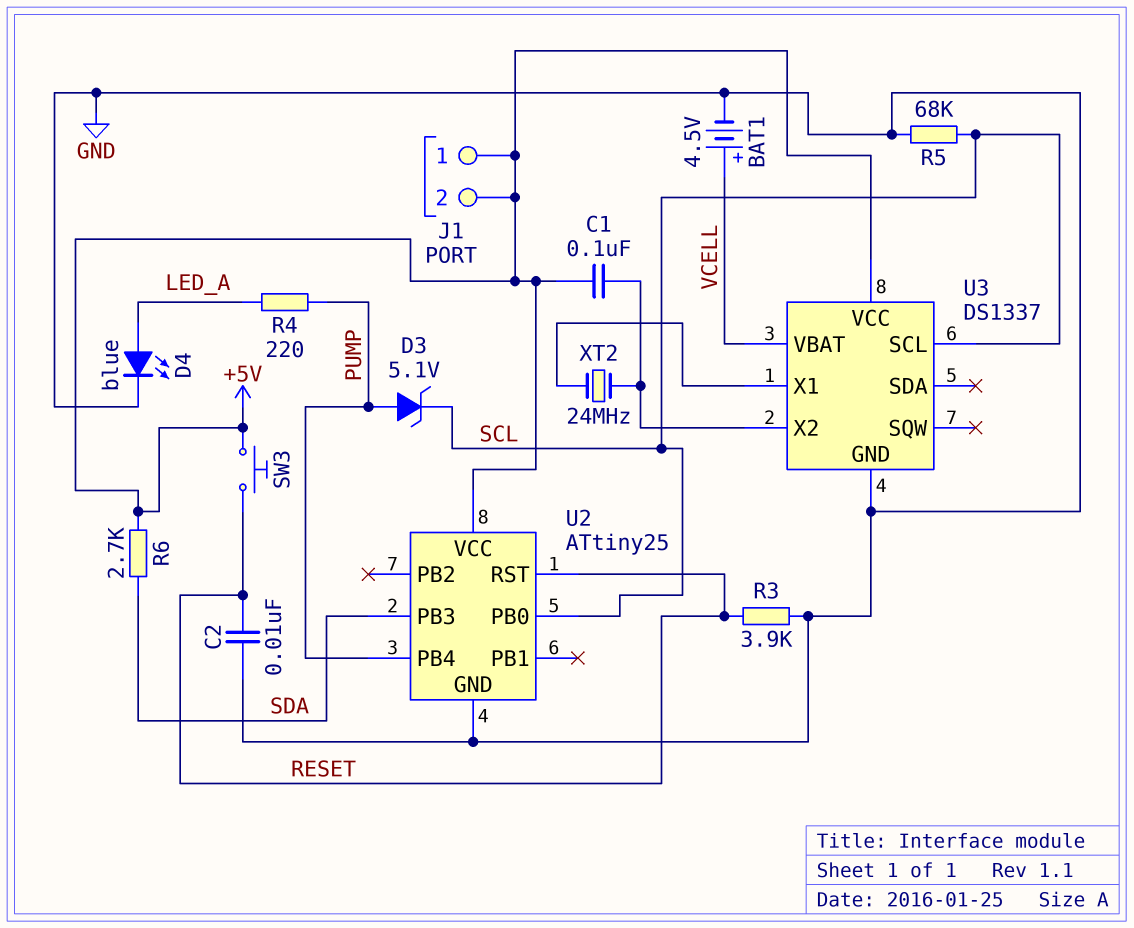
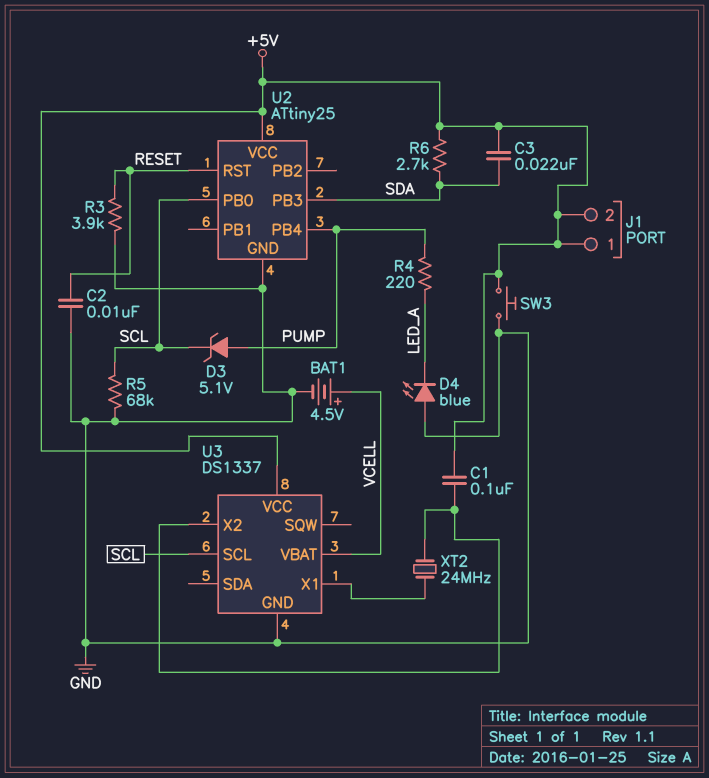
C3: none -> 22nF (+5V, SDA)
D4: LED blue (A LED_A, K GND) -> LED blue (A GND, K LED_A)
SW3: button (+5V, RESET) -> button (+5V, GND)

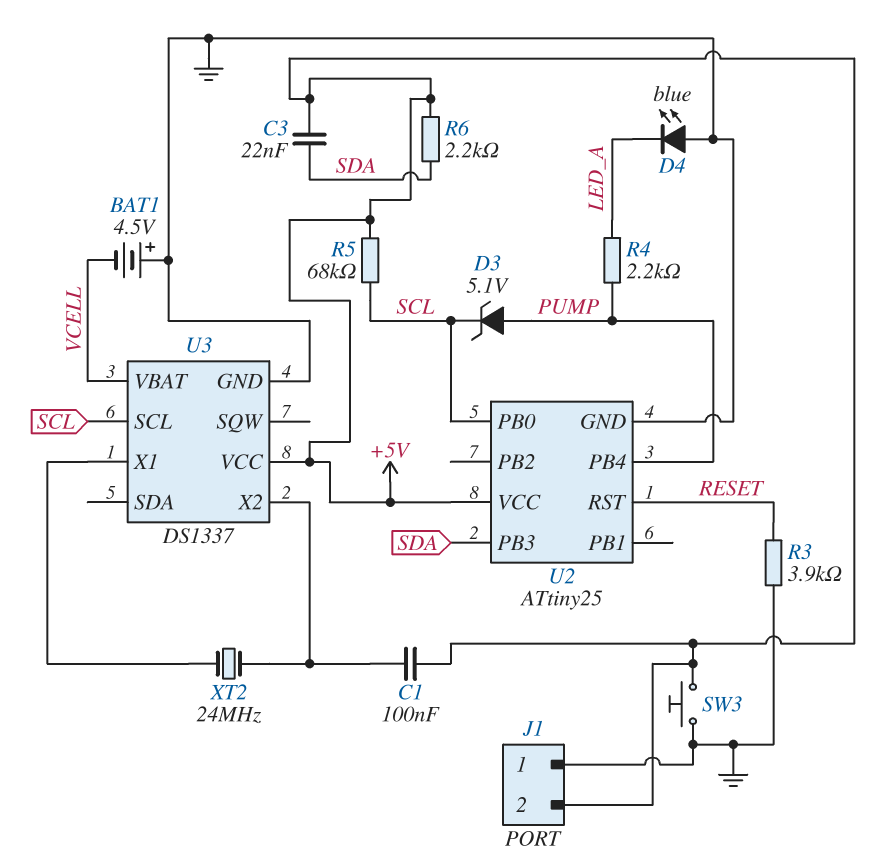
BAT1: 4.5V (plus VCELL, minus GND) -> 4.5V (plus GND, minus VCELL)
C2: 10nF (GND, RESET) -> none
J1 pin 1: +5V -> GND
R4: 220 (LED_A, PUMP) -> 2.2k (LED_A, PUMP)
R5: 68k (GND, SCL) -> 68k (+5V, SCL)
R6: 2.7k (+5V, SDA) -> 2.2k (+5V, SDA)

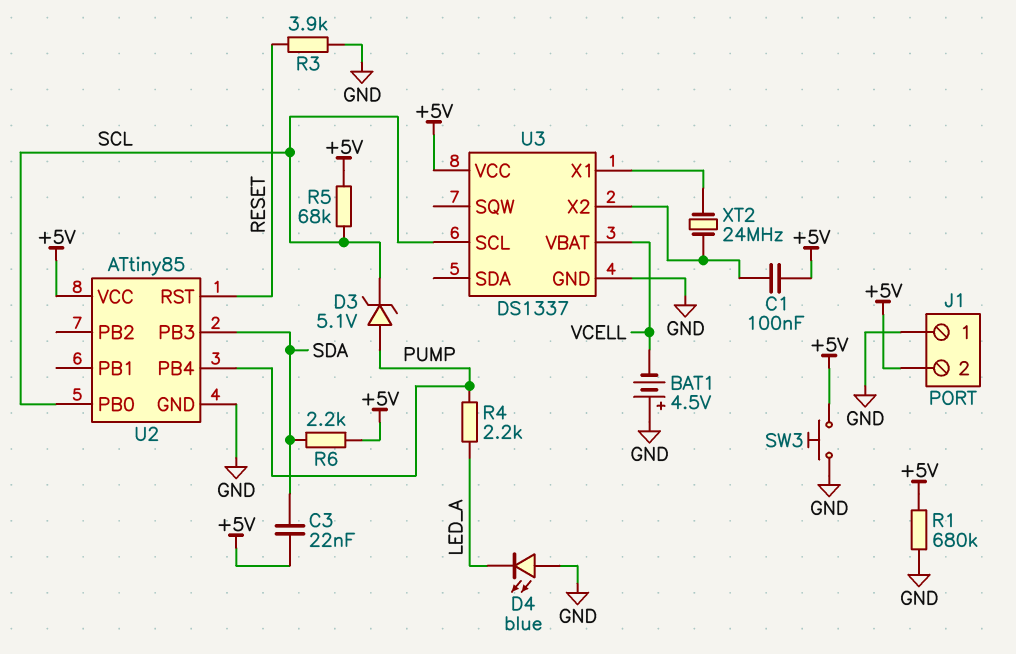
R1: none -> 680k (+5V, GND)
U2: ATtiny25 -> ATtiny85

